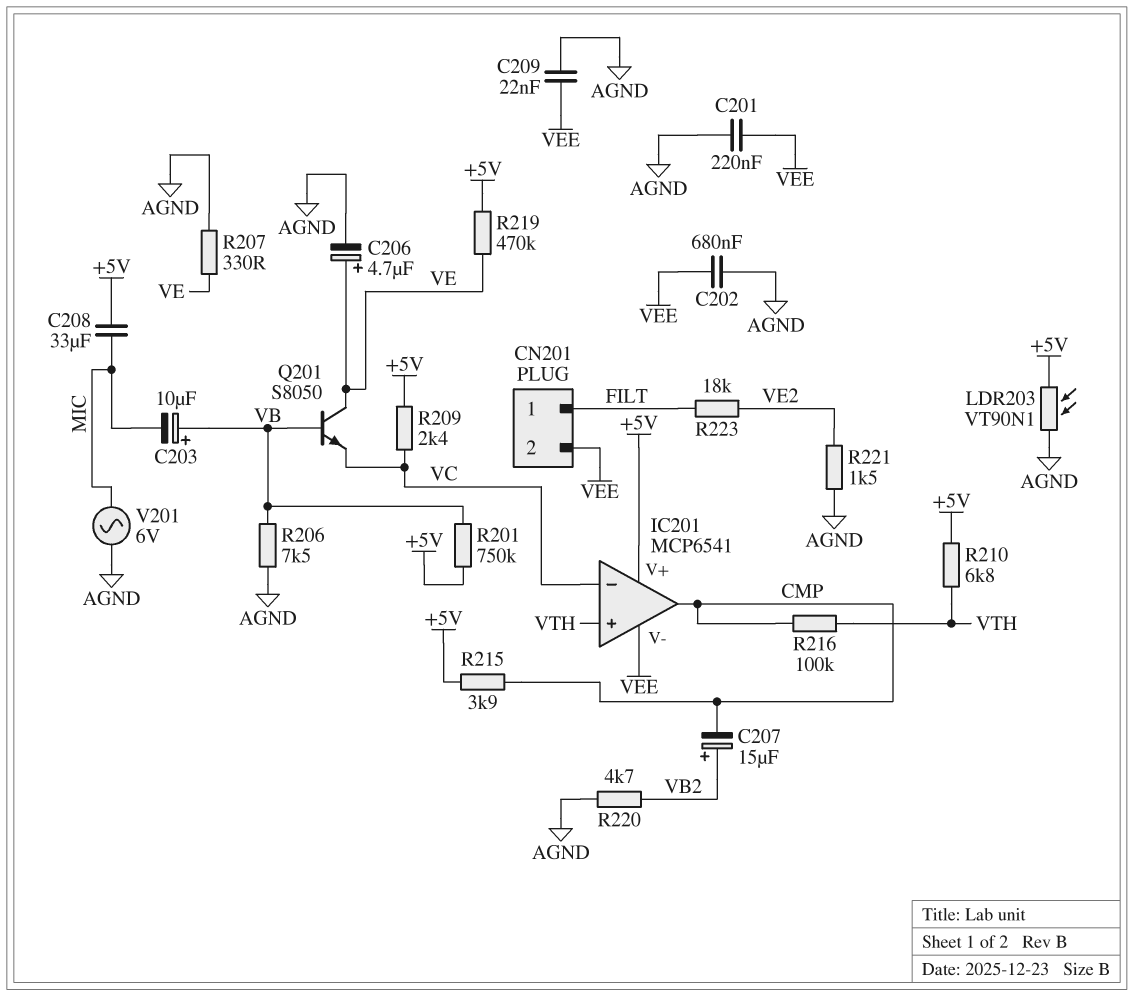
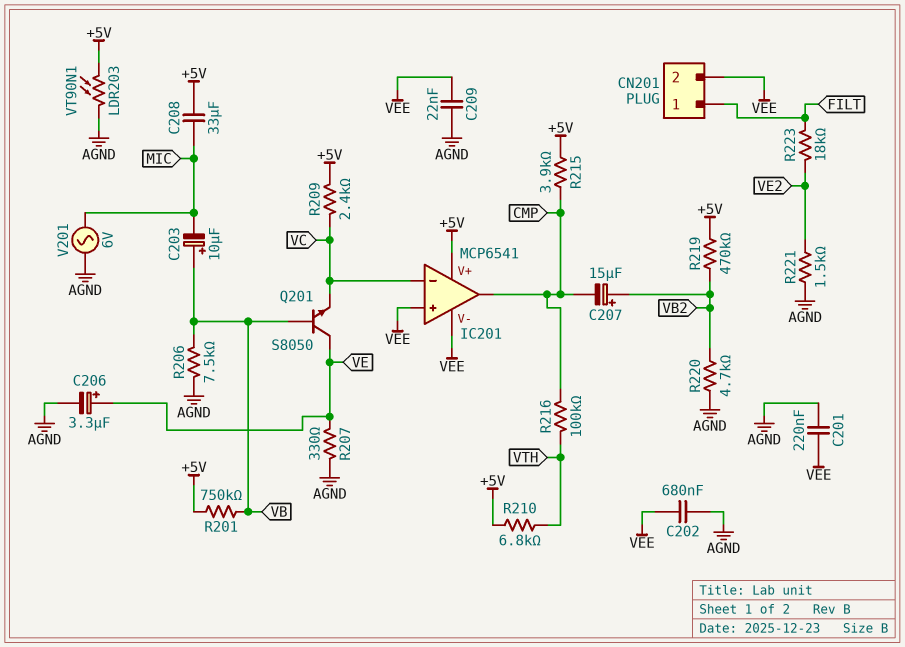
C206: 4.7uF (plus VE, minus AGND) -> 3.3uF (plus VE, minus AGND)
IC201 pin in+: VTH -> VEE
R219: 470k (+5V, VE) -> 470k (+5V, VB2)

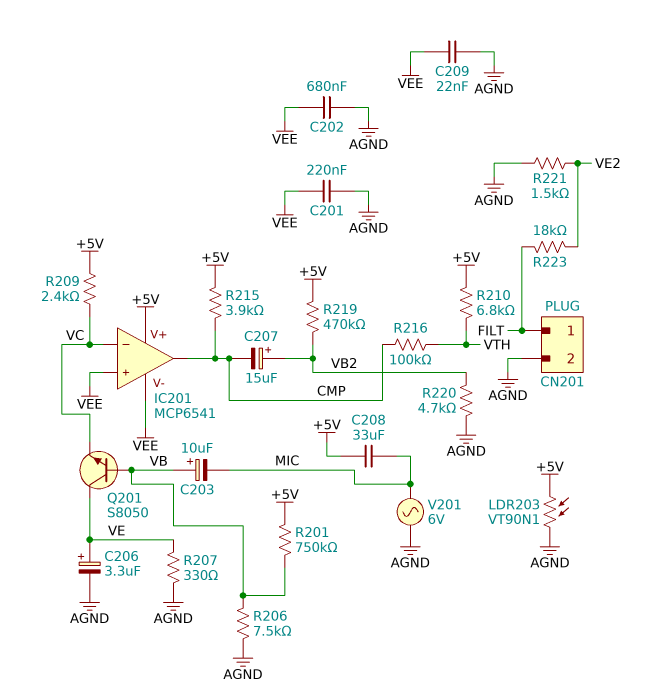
CN201 pin 2: VEE -> AGND

